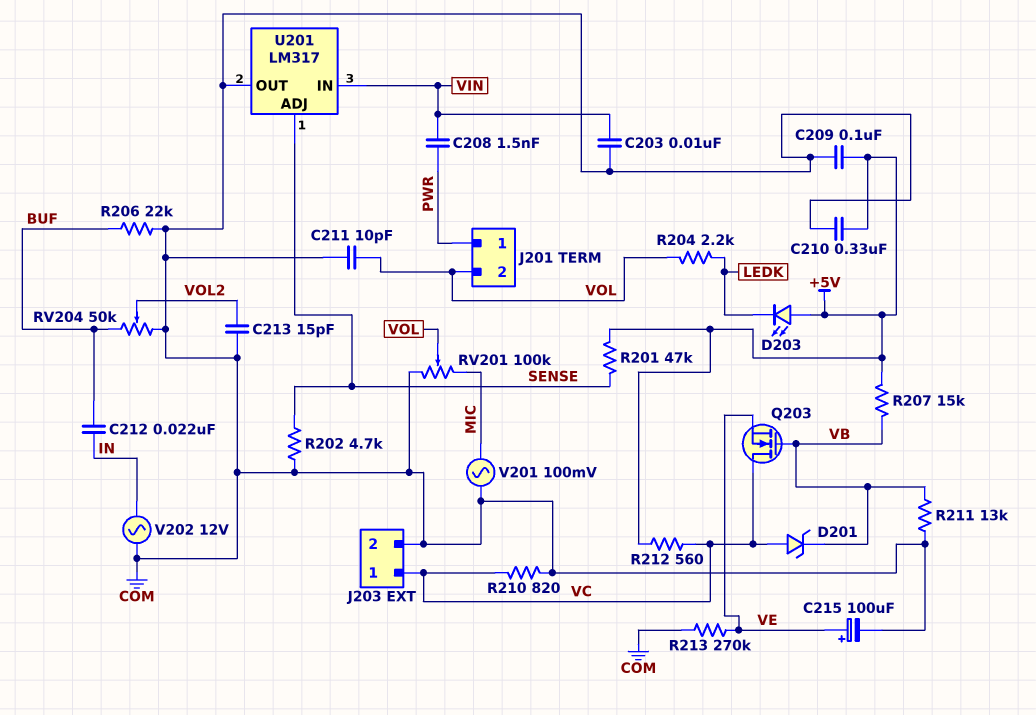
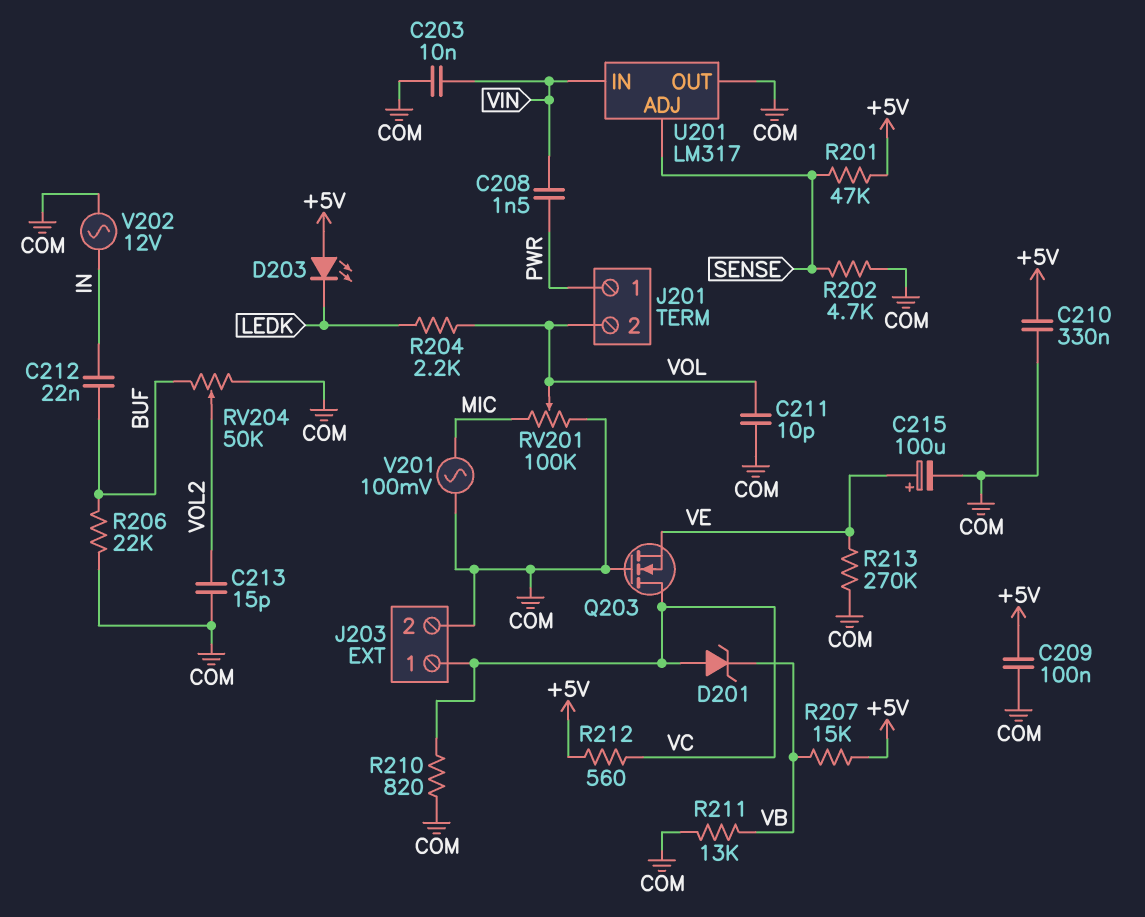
Q203: NMOS (G VB, D VC, S VE) -> NMOS (G COM, D VC, S VE)

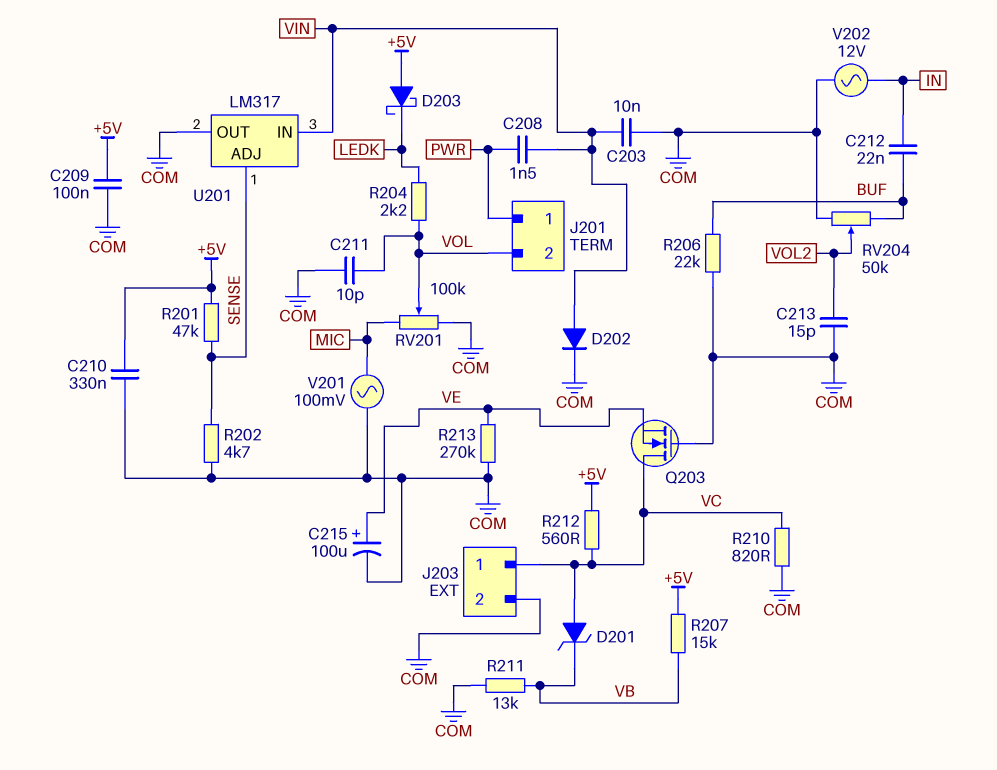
D202: none -> diode (A VIN, K COM)
D203: LED (A +5V, K LEDK) -> schottky (A +5V, K LEDK)

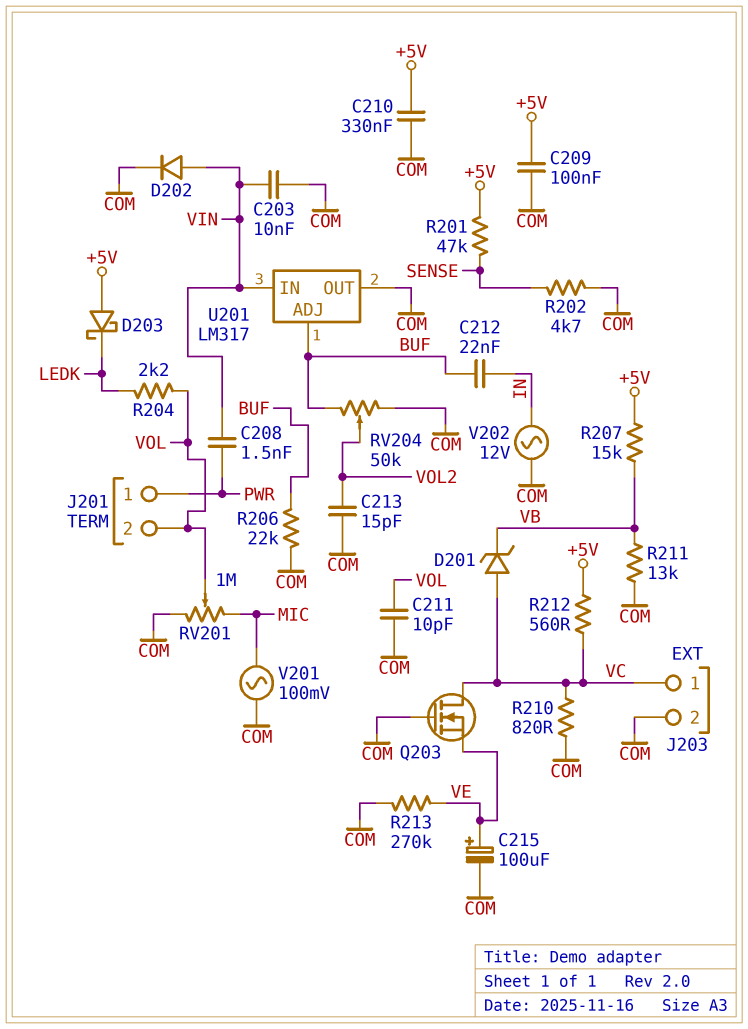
RV201: 100k (COM, MIC, wiper VOL) -> 1M (COM, MIC, wiper VOL)
U201 pin ADJ: SENSE -> BUF

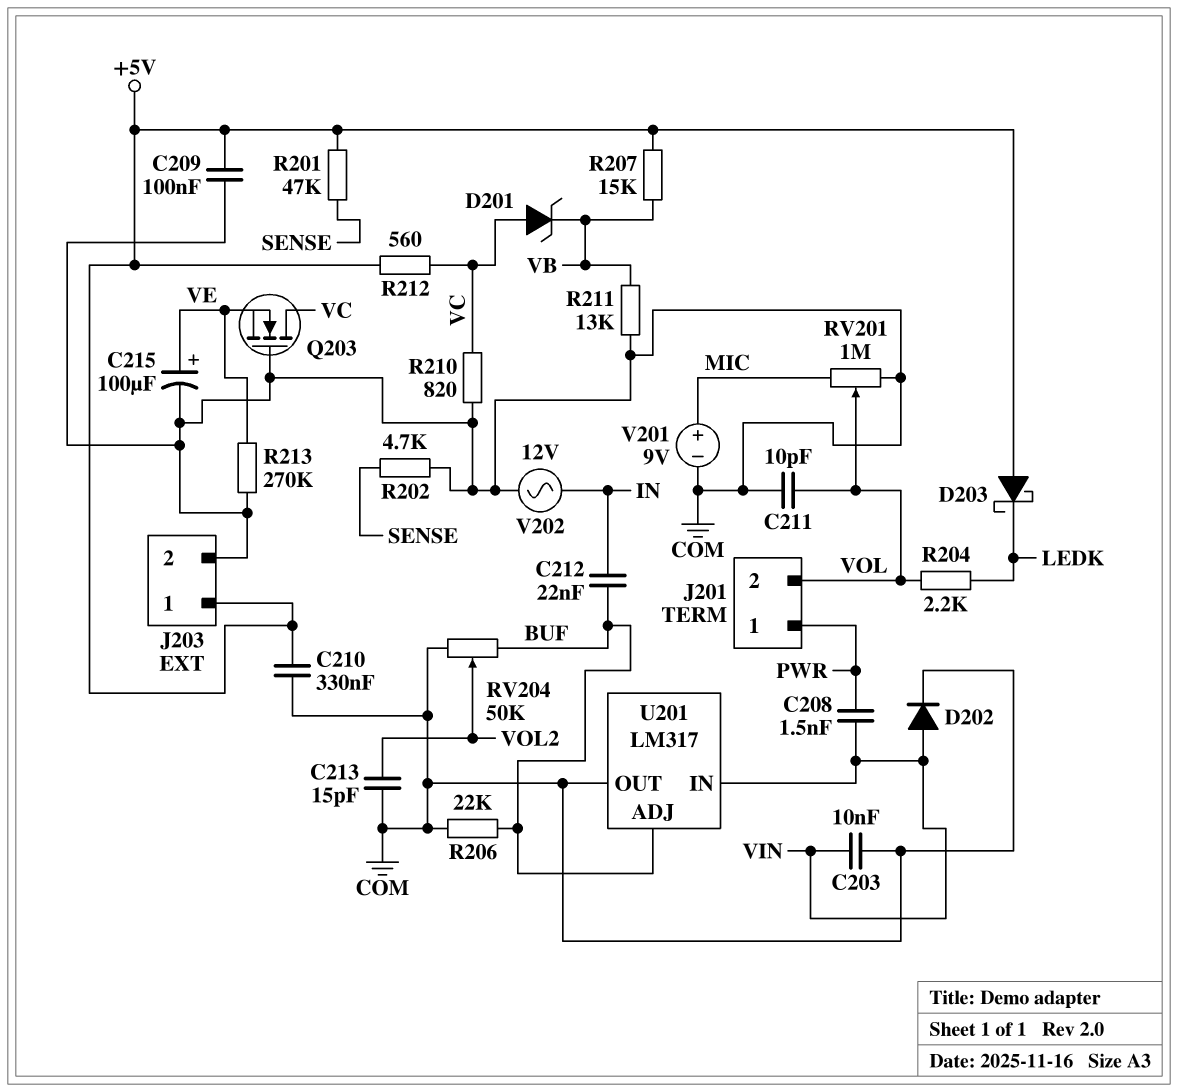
J203 pin 1: VC -> +5V
V201: AC 100mV (COM, MIC) -> 9V (plus MIC, minus COM)

